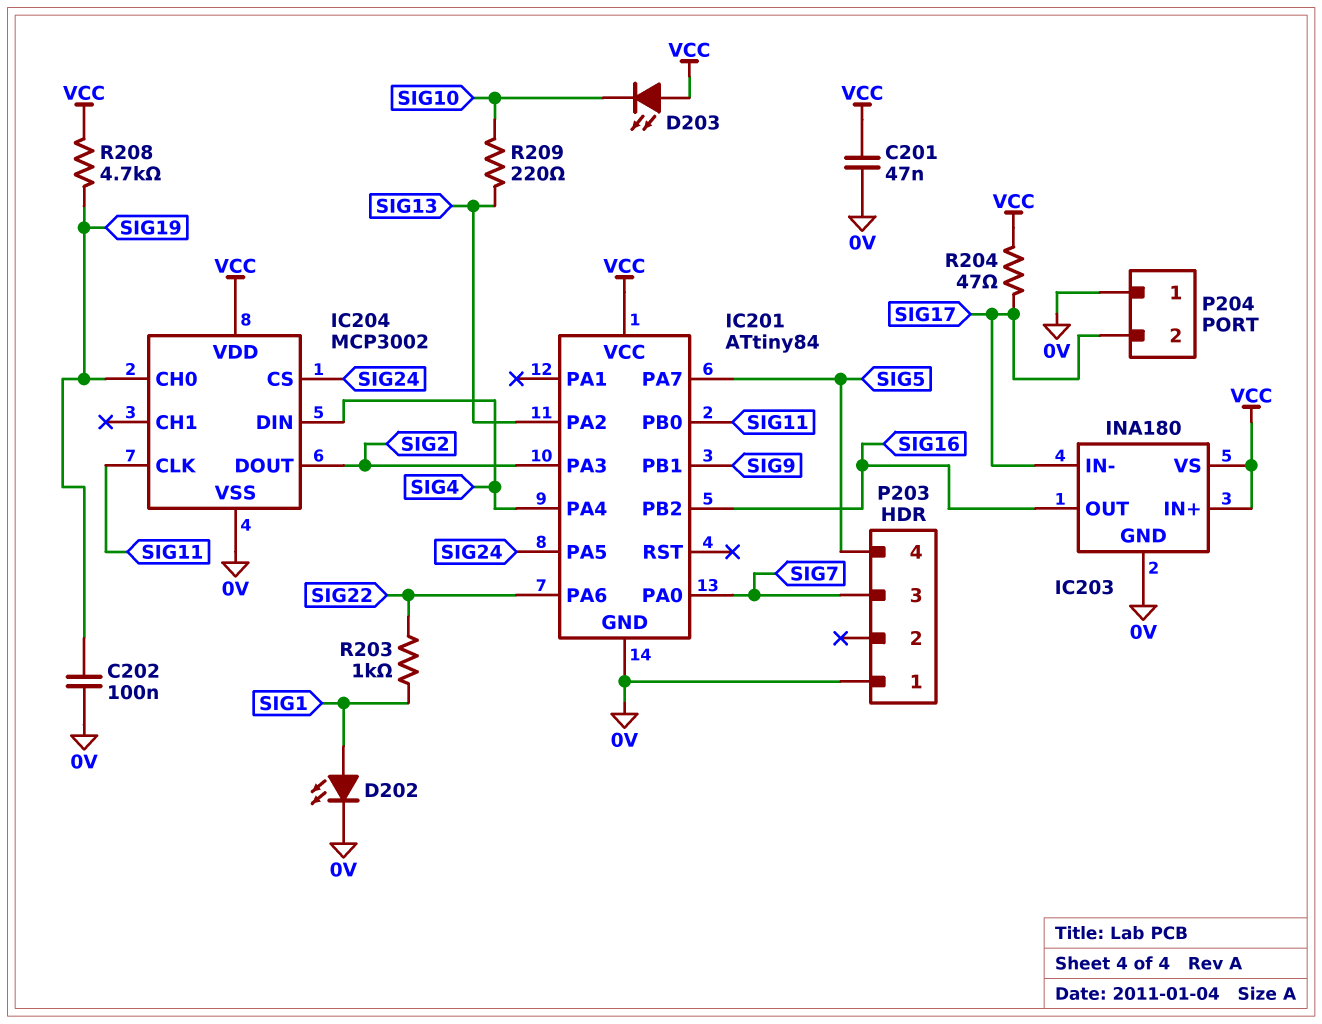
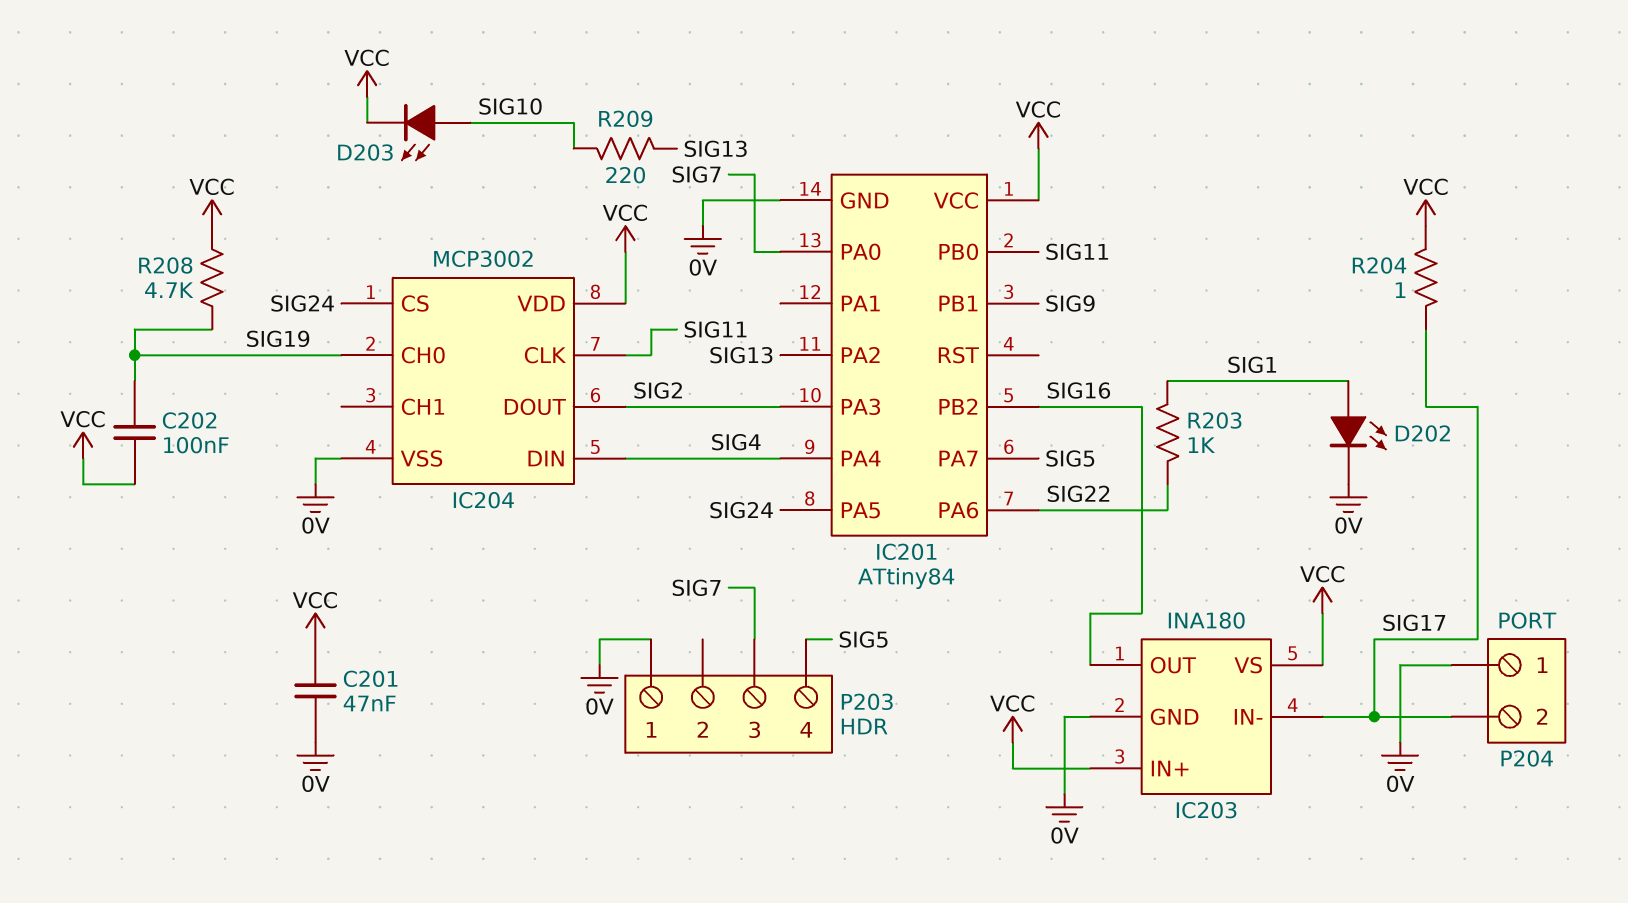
C202: 100nF (0V, SIG19) -> 100nF (SIG19, VCC)
D203: LED (A VCC, K SIG10) -> LED (A SIG10, K VCC)
R204: 47 (SIG17, VCC) -> 1 (SIG17, VCC)

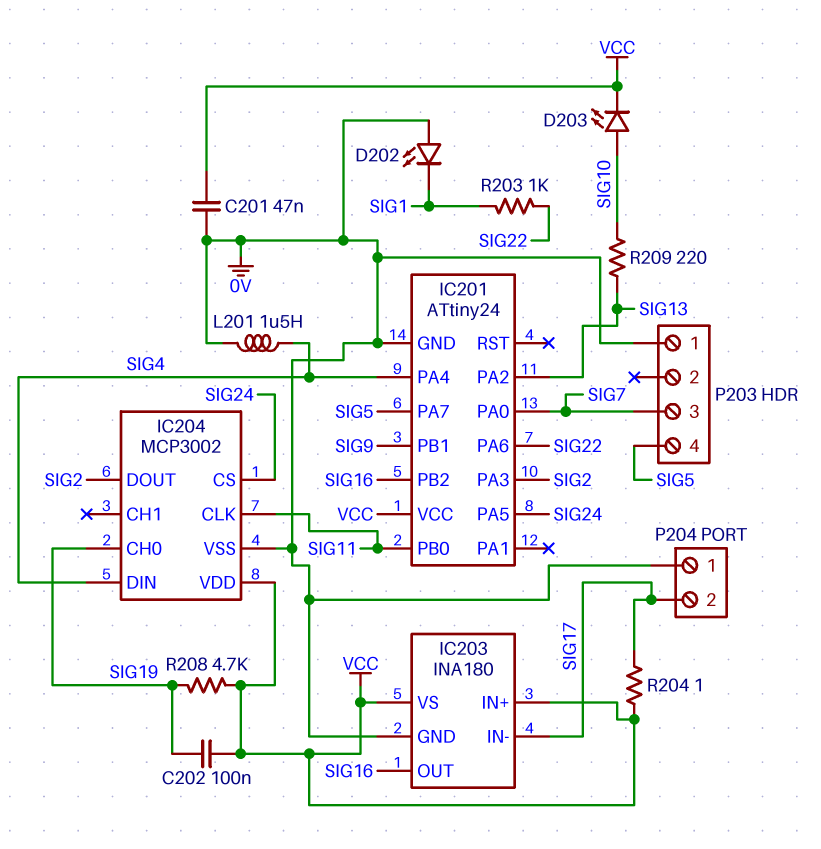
D202: LED (A SIG1, K 0V) -> LED (A 0V, K SIG1)
IC201: ATtiny84 -> ATtiny24
L201: none -> 1.5uH (0V, SIG4)

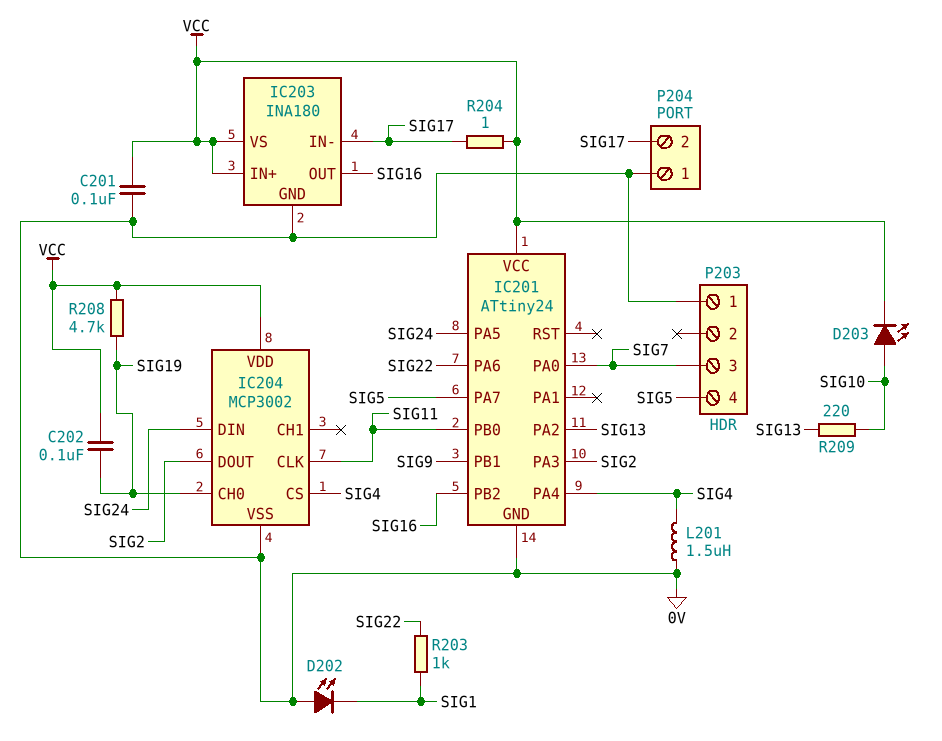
C201: 47nF (0V, VCC) -> 100nF (0V, VCC)
IC204 pin CS: SIG24 -> SIG4
IC204 pin DIN: SIG4 -> SIG24

